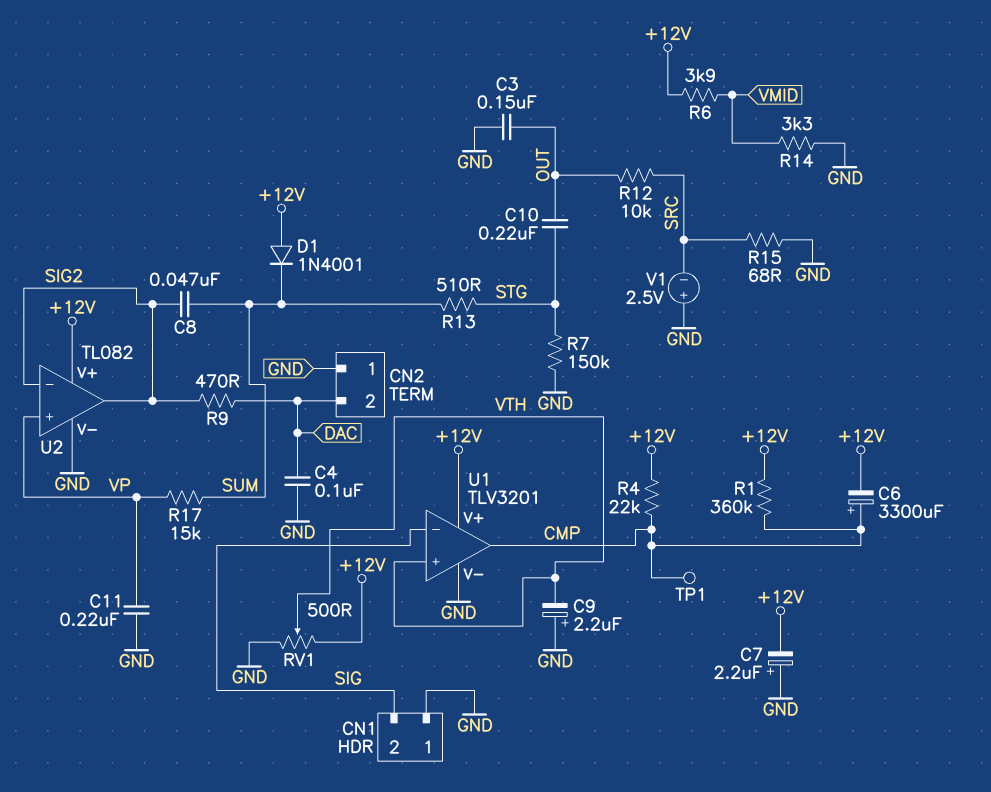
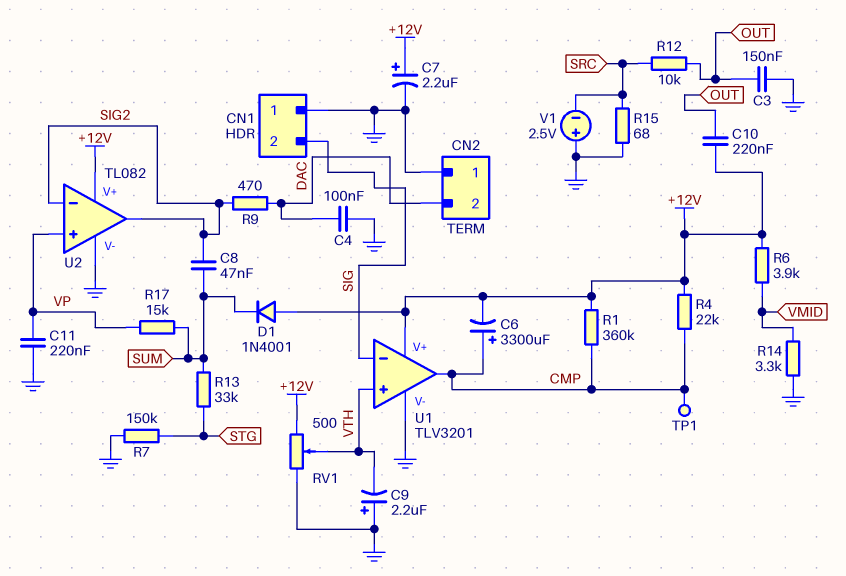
C7: 2.2uF (plus GND, minus +12V) -> 2.2uF (plus +12V, minus GND)
C10: 220nF (OUT, STG) -> 220nF (+12V, OUT)
R13: 510 (STG, SUM) -> 33k (STG, SUM)

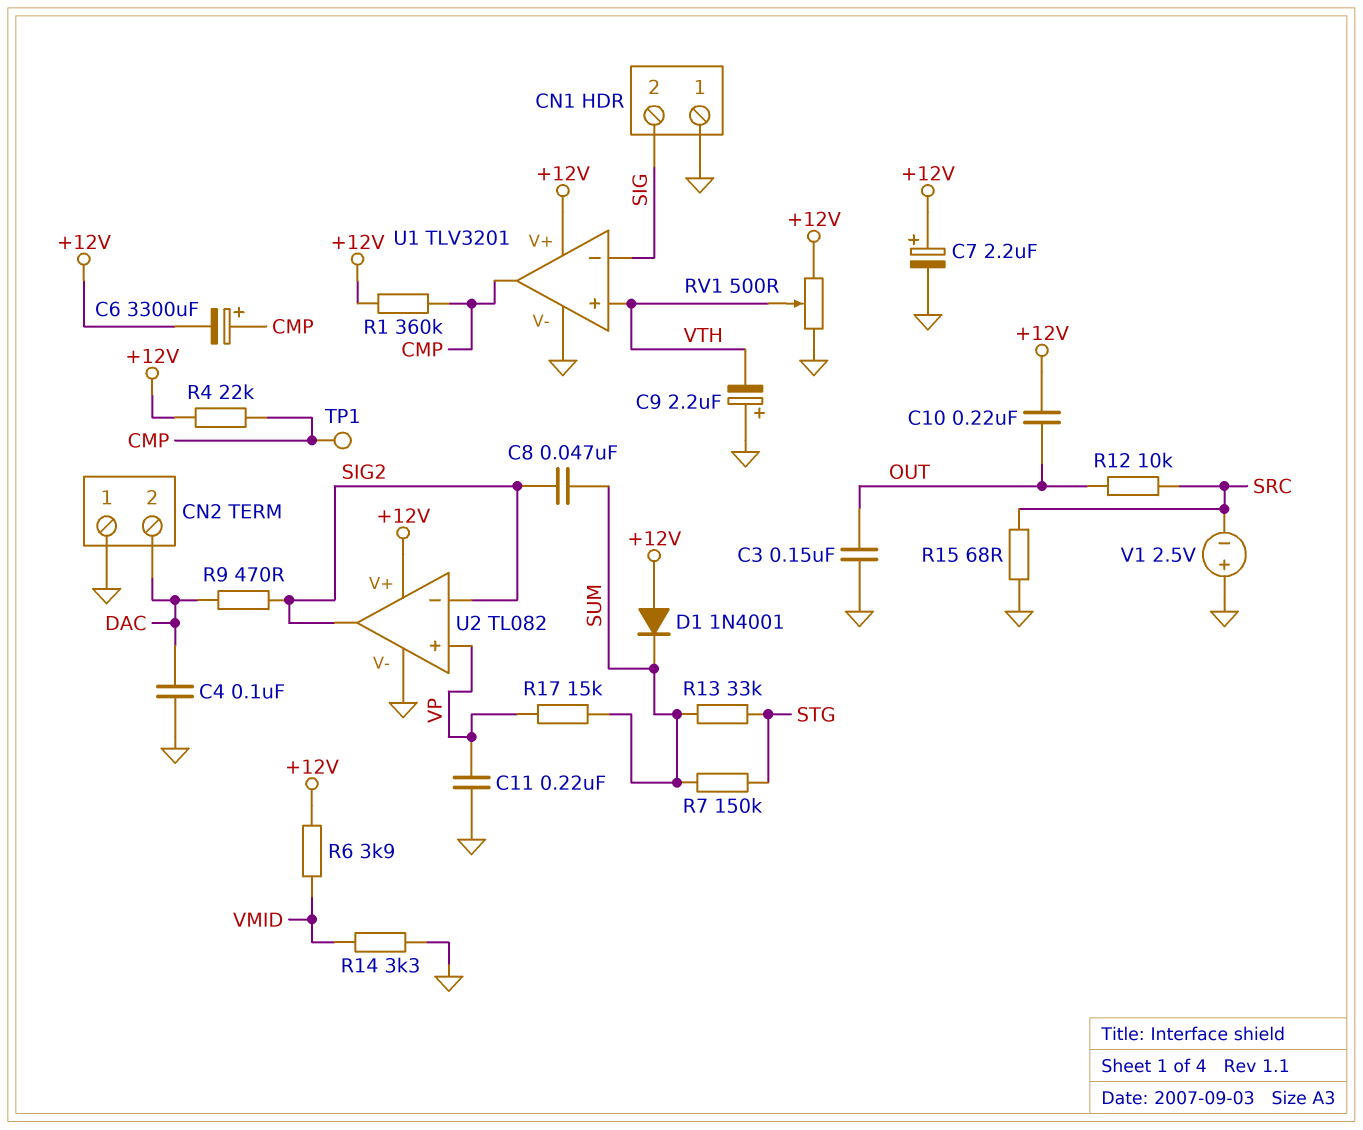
R7: 150k (GND, STG) -> 150k (STG, SUM)

